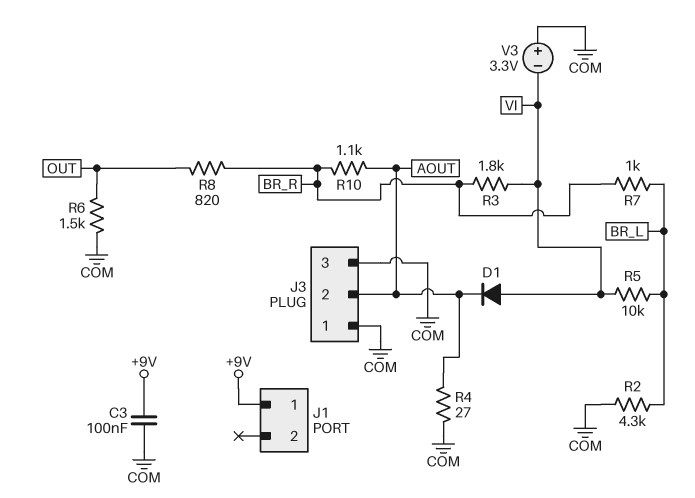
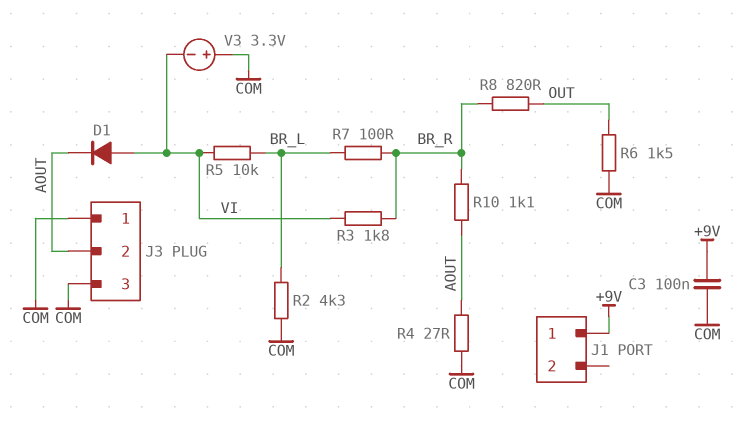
R7: 1k (BR_L, BR_R) -> 100 (BR_L, BR_R)

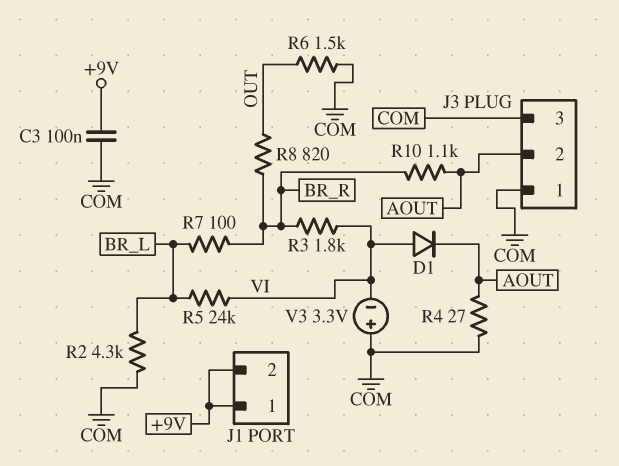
J1 pin 2: none -> +9V
R5: 10k (BR_L, VI) -> 24k (BR_L, VI)

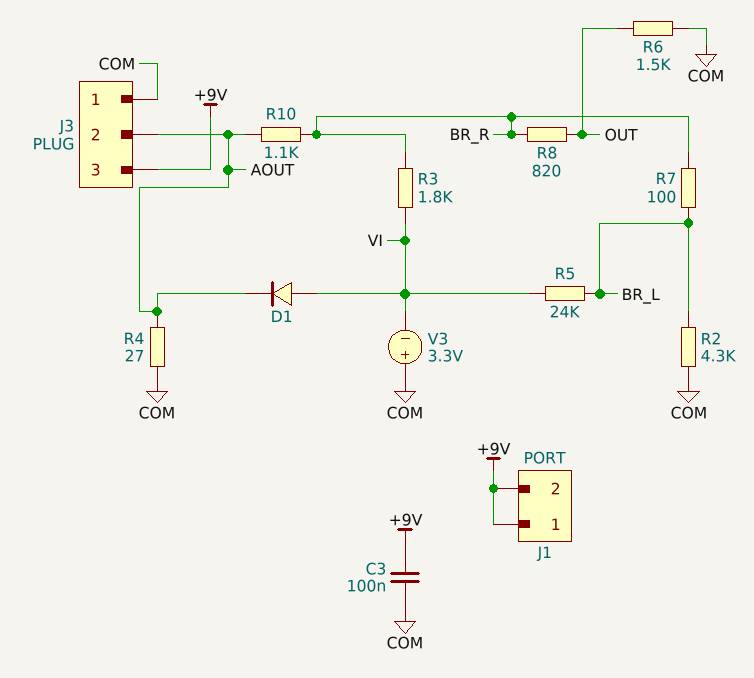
J3 pin 3: COM -> +9V

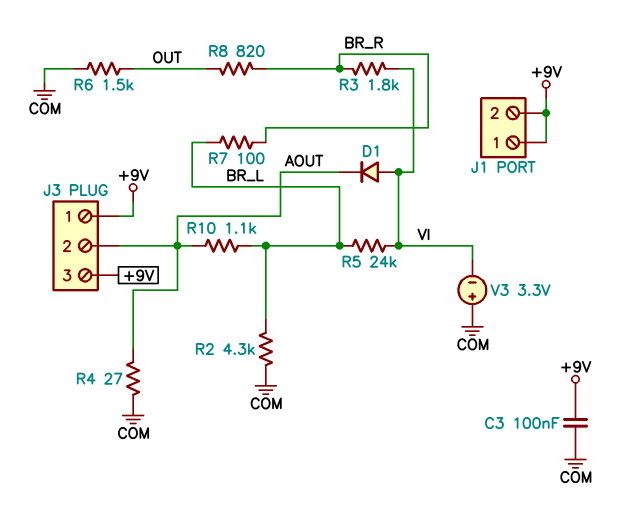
J3 pin 1: COM -> +9V
R10: 1.1k (AOUT, BR_R) -> 1.1k (AOUT, BR_L)

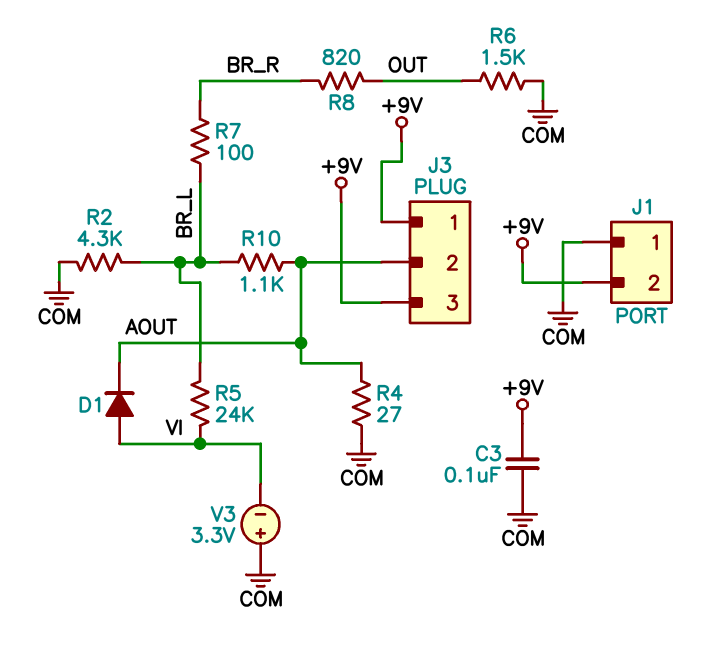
J1 pin 1: +9V -> COM
R3: 1.8k (BR_R, VI) -> none

